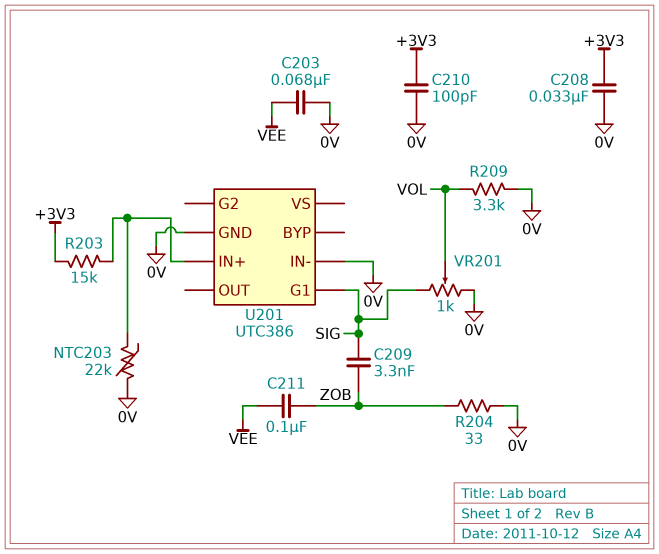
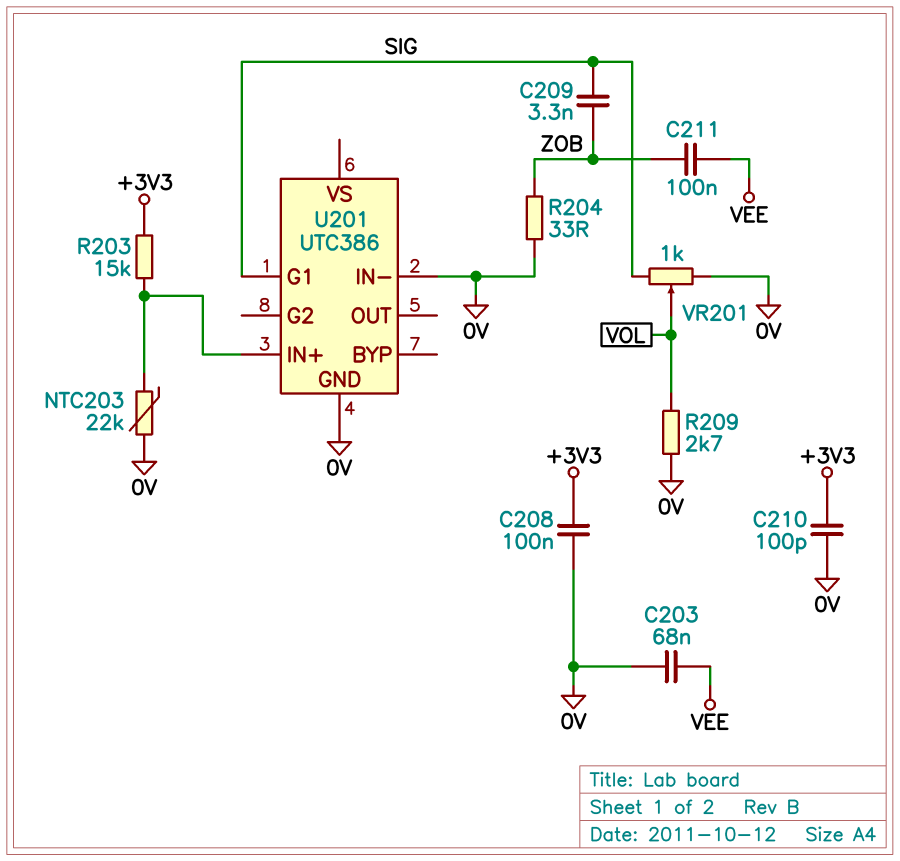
C208: 33nF (+3V3, 0V) -> 100nF (+3V3, 0V)
R209: 3.3k (0V, VOL) -> 2.7k (0V, VOL)

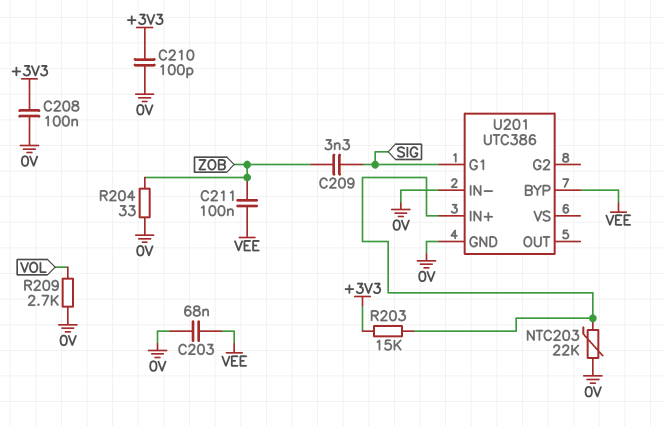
U201 pin BYP: none -> VEE
VR201: 1k (0V, SIG, wiper VOL) -> none

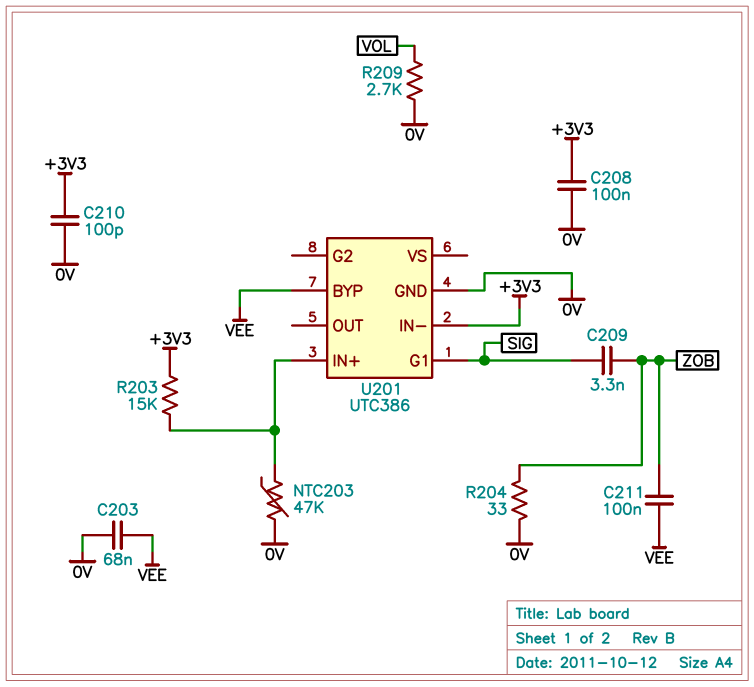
NTC203: 22k (0V, U201/IN+) -> 47k (0V, U201/IN+)
U201 pin IN-: 0V -> +3V3

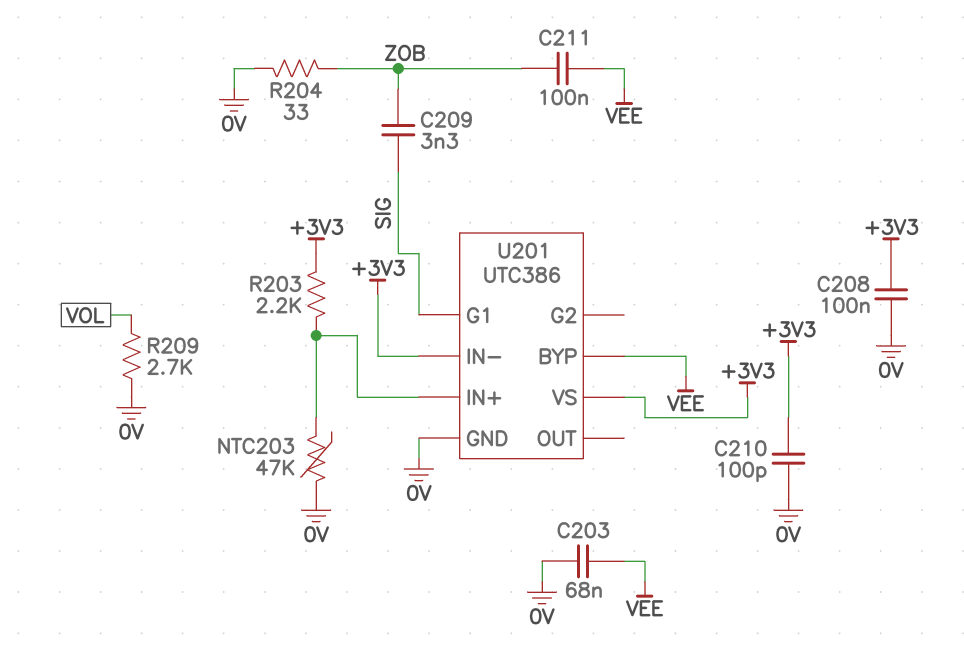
R203: 15k (+3V3, U201/IN+) -> 2.2k (+3V3, U201/IN+)
U201 pin VS: none -> +3V3

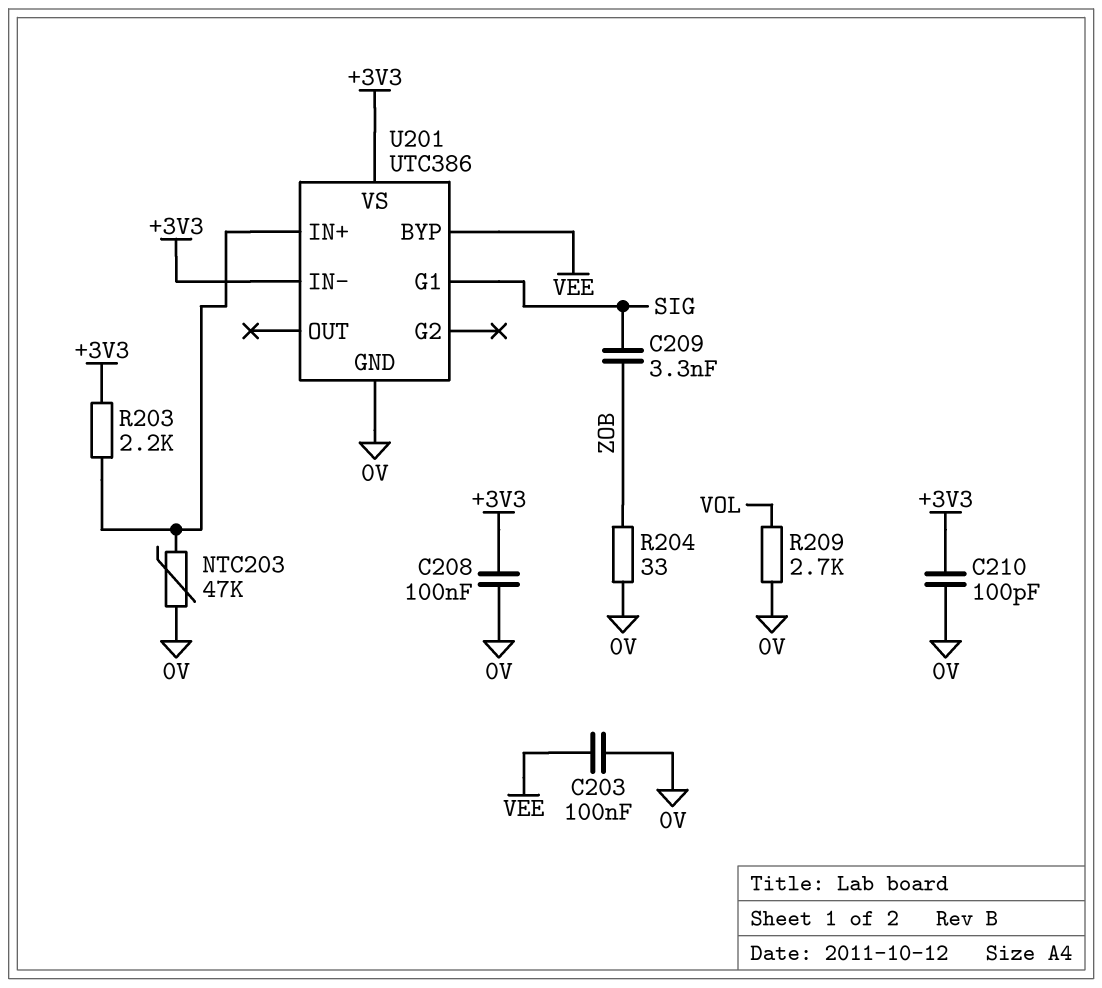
C203: 68nF (0V, VEE) -> 100nF (0V, VEE)
C211: 100nF (VEE, ZOB) -> none

